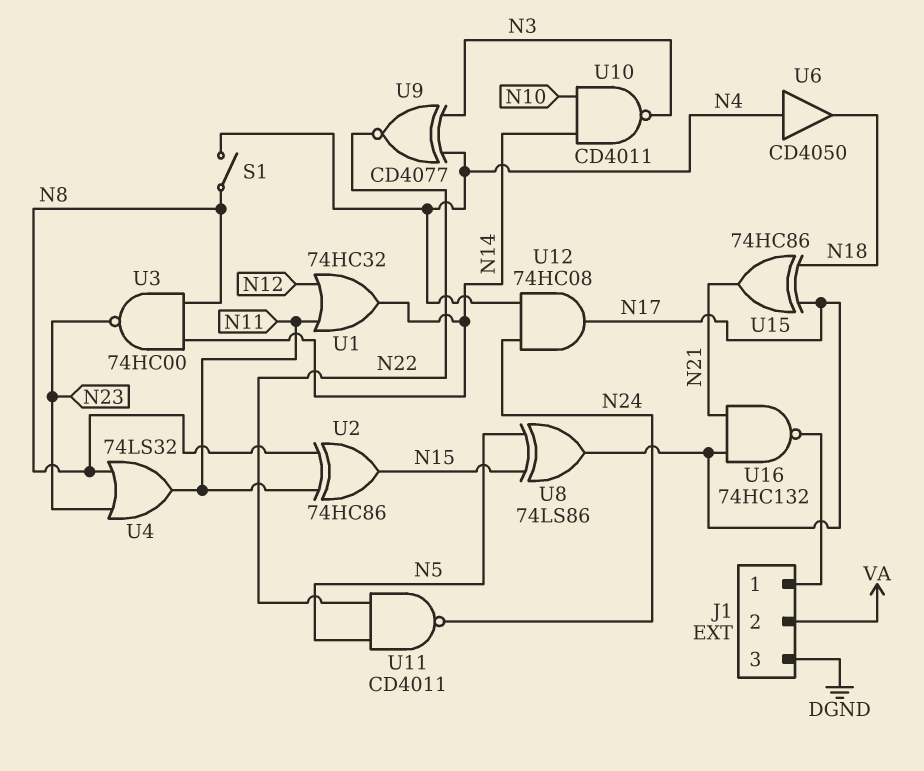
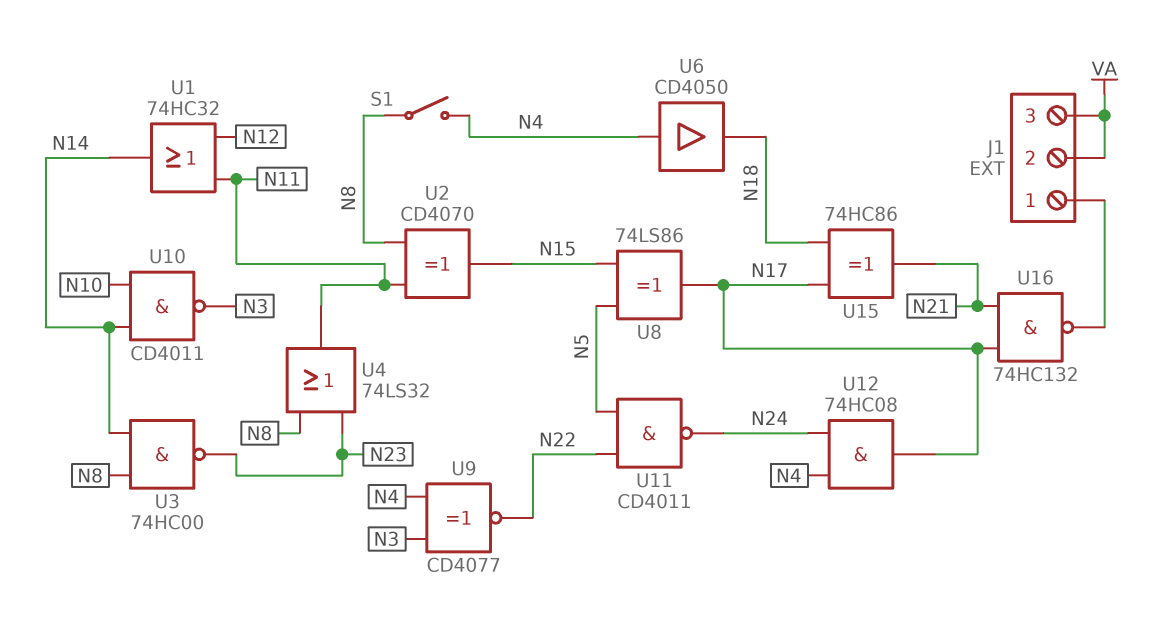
J1 pin 3: DGND -> VA
U2: XOR 74HC86 (in N8, in N11, out N15) -> XOR CD4070 (in N8, in N11, out N15)

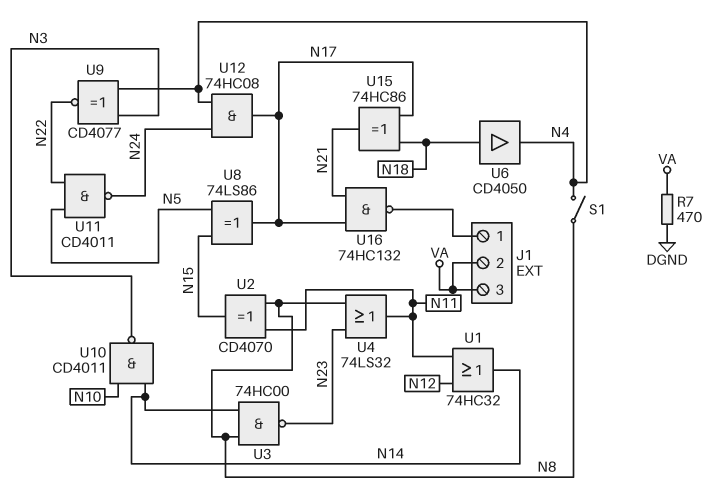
R7: none -> 470 (DGND, VA)
U6: buffer CD4050 (in N4, out N18) -> buffer CD4050 (in N18, out N4)

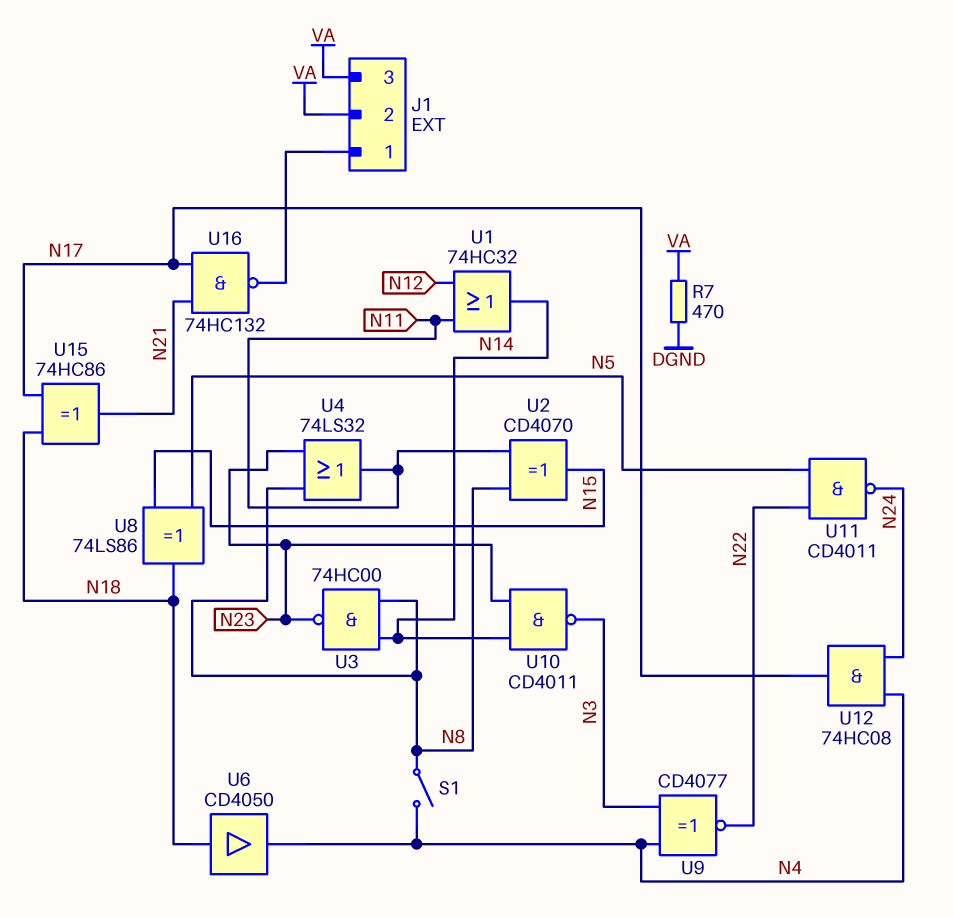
U8: XOR 74LS86 (in N5, in N15, out N17) -> XOR 74LS86 (in N5, in N15, out N18)
U10: NAND CD4011 (in N10, in N14, out N3) -> NAND CD4011 (in N14, in N23, out N3)

